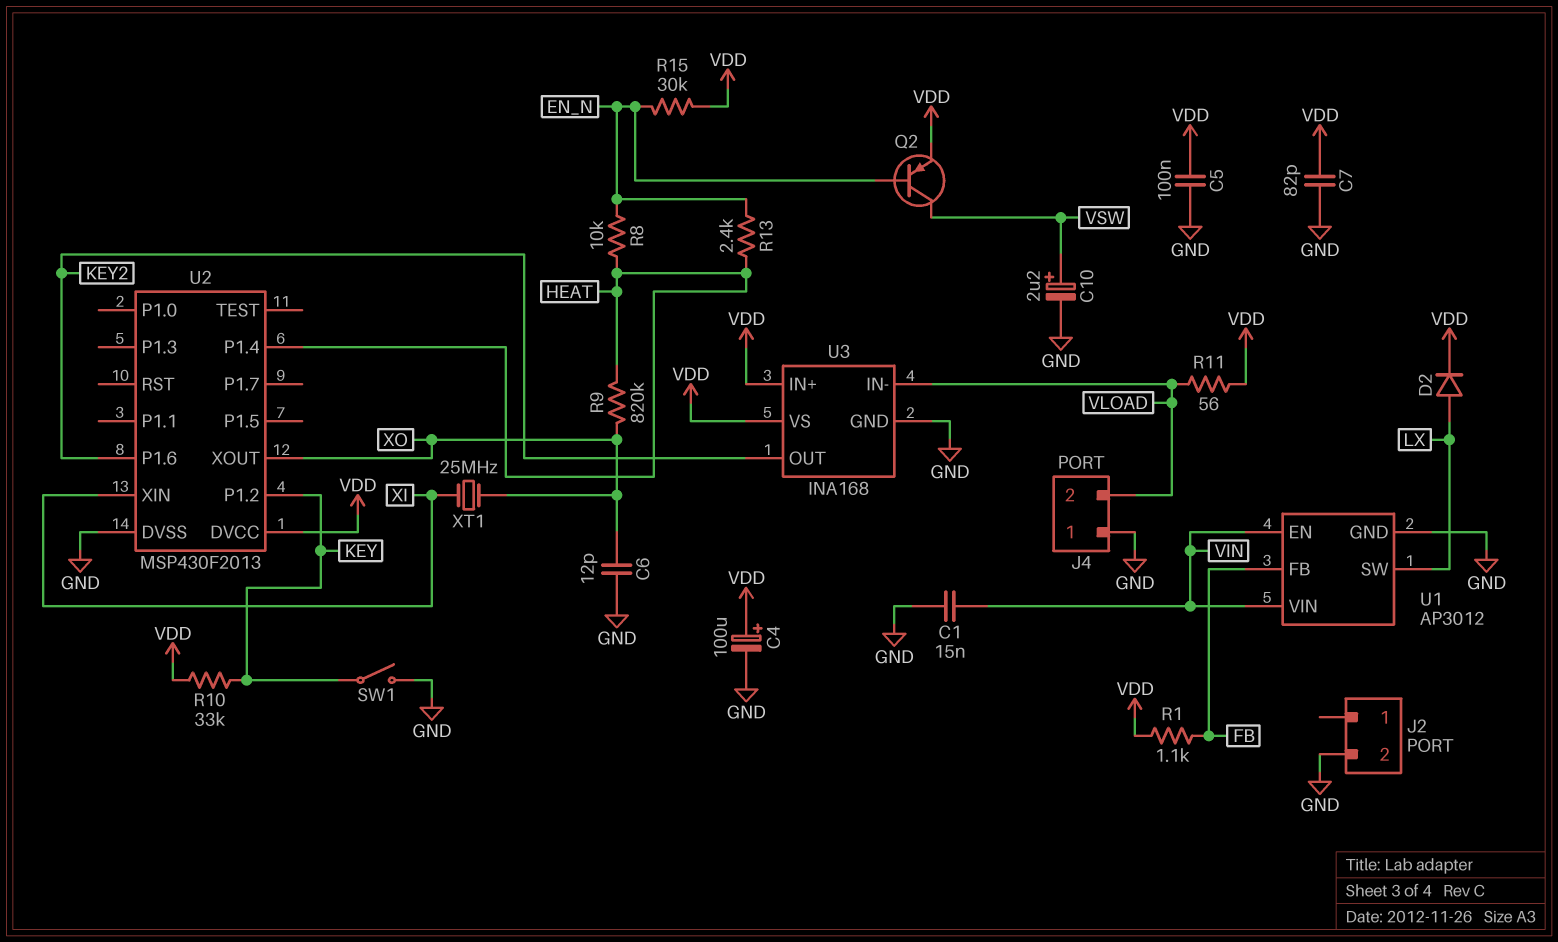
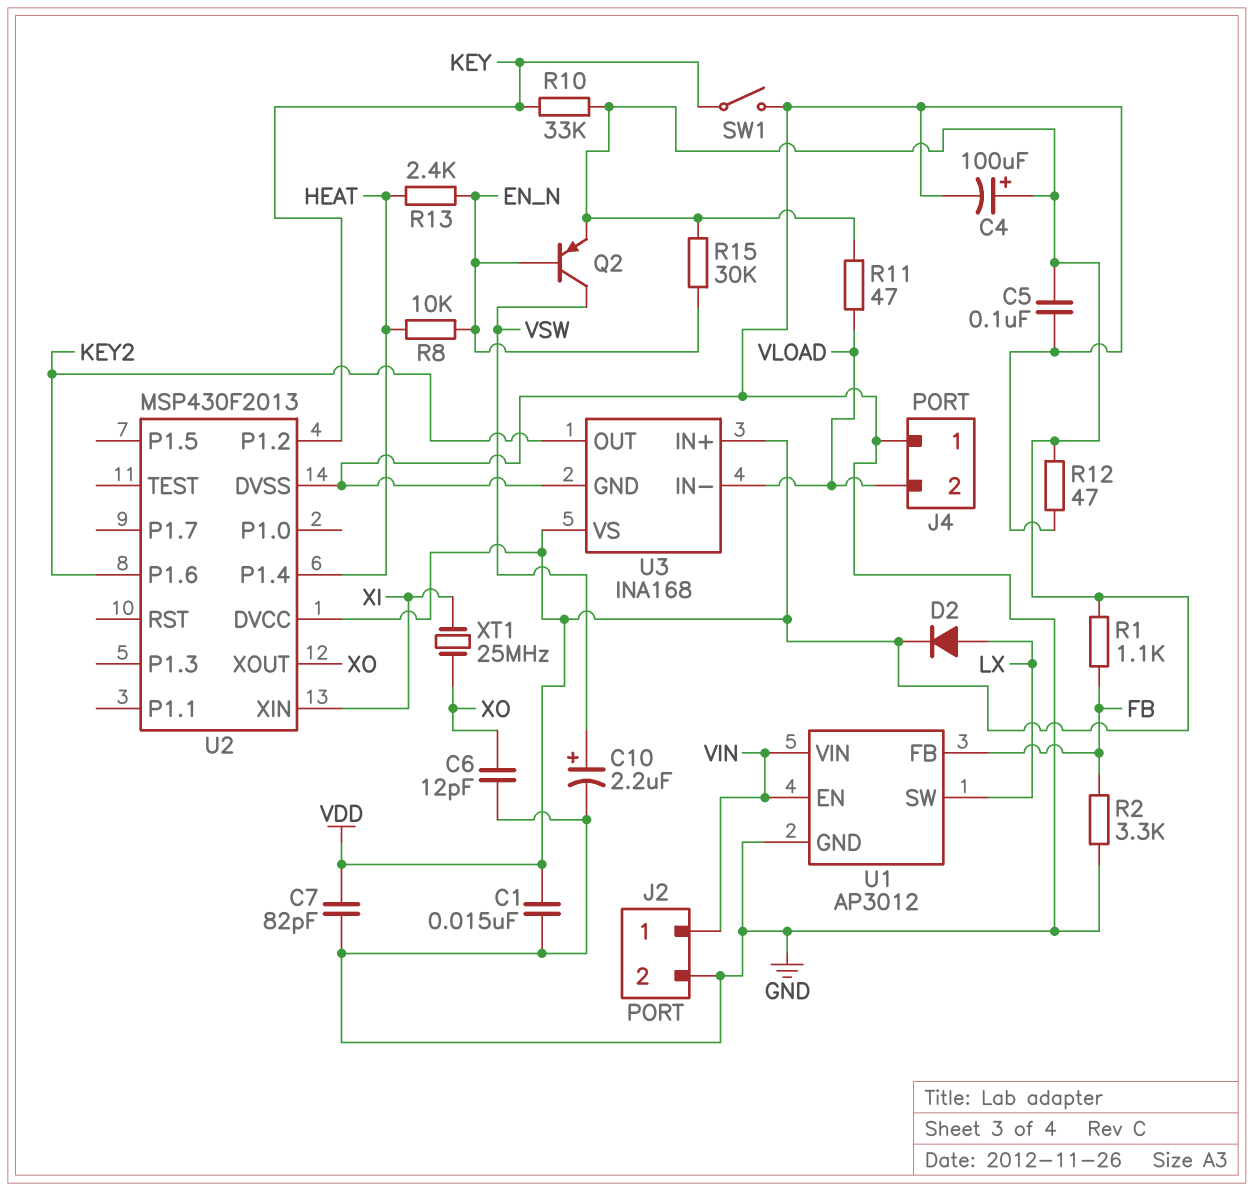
C1: 15nF (GND, VIN) -> 15nF (GND, VDD)
J2 pin 1: none -> VIN
R2: none -> 3.3k (FB, GND)
R9: 820k (HEAT, XO) -> none
R11: 56 (VDD, VLOAD) -> 47 (VDD, VLOAD)
R12: none -> 47 (GND, VDD)

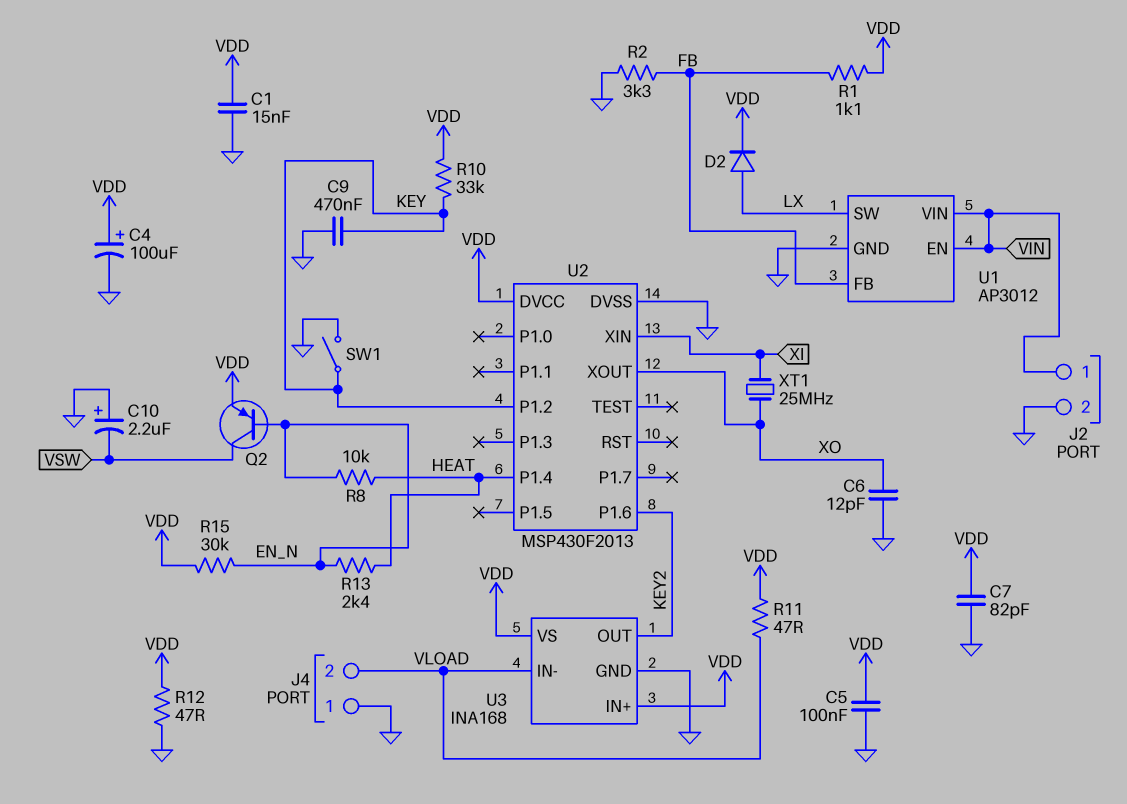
C9: none -> 470nF (GND, KEY)
C10: 2.2uF (plus VSW, minus GND) -> 2.2uF (plus GND, minus VSW)

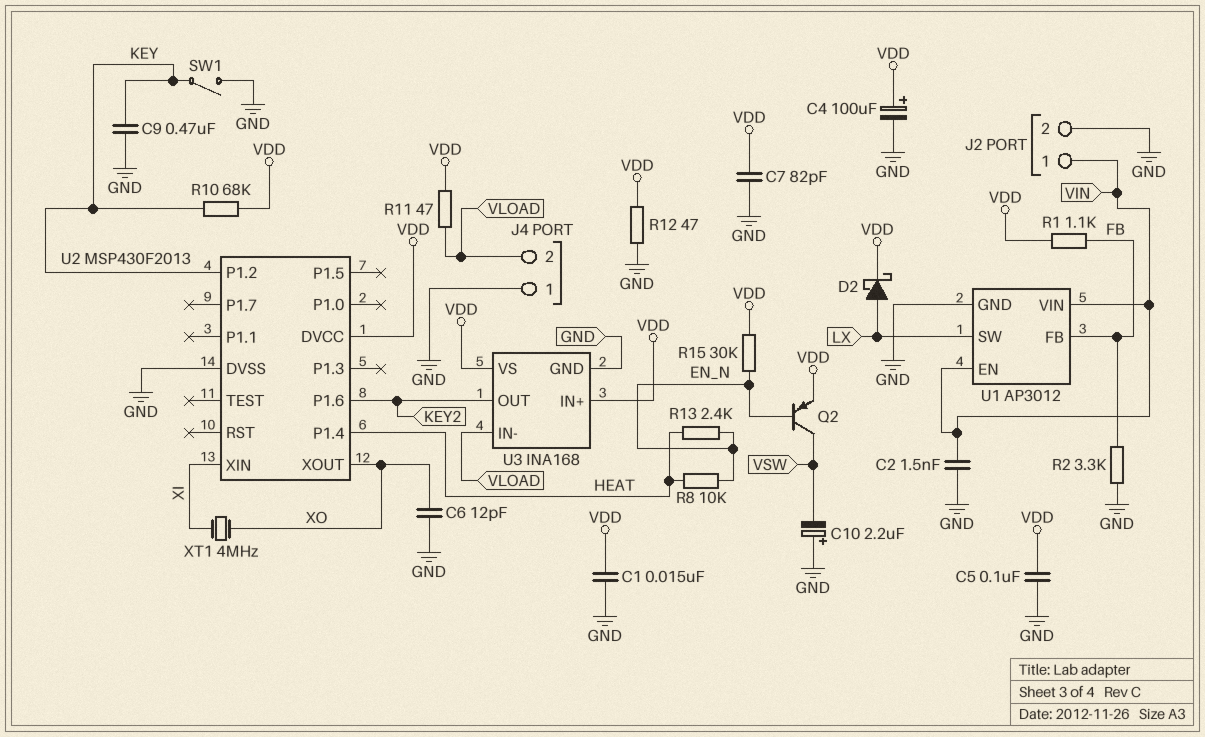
C2: none -> 1.5nF (GND, VIN)
D2: diode (A LX, K VDD) -> schottky (A LX, K VDD)
R10: 33k (KEY, VDD) -> 68k (KEY, VDD)
XT1: 25MHz (XI, XO) -> 4MHz (XI, XO)

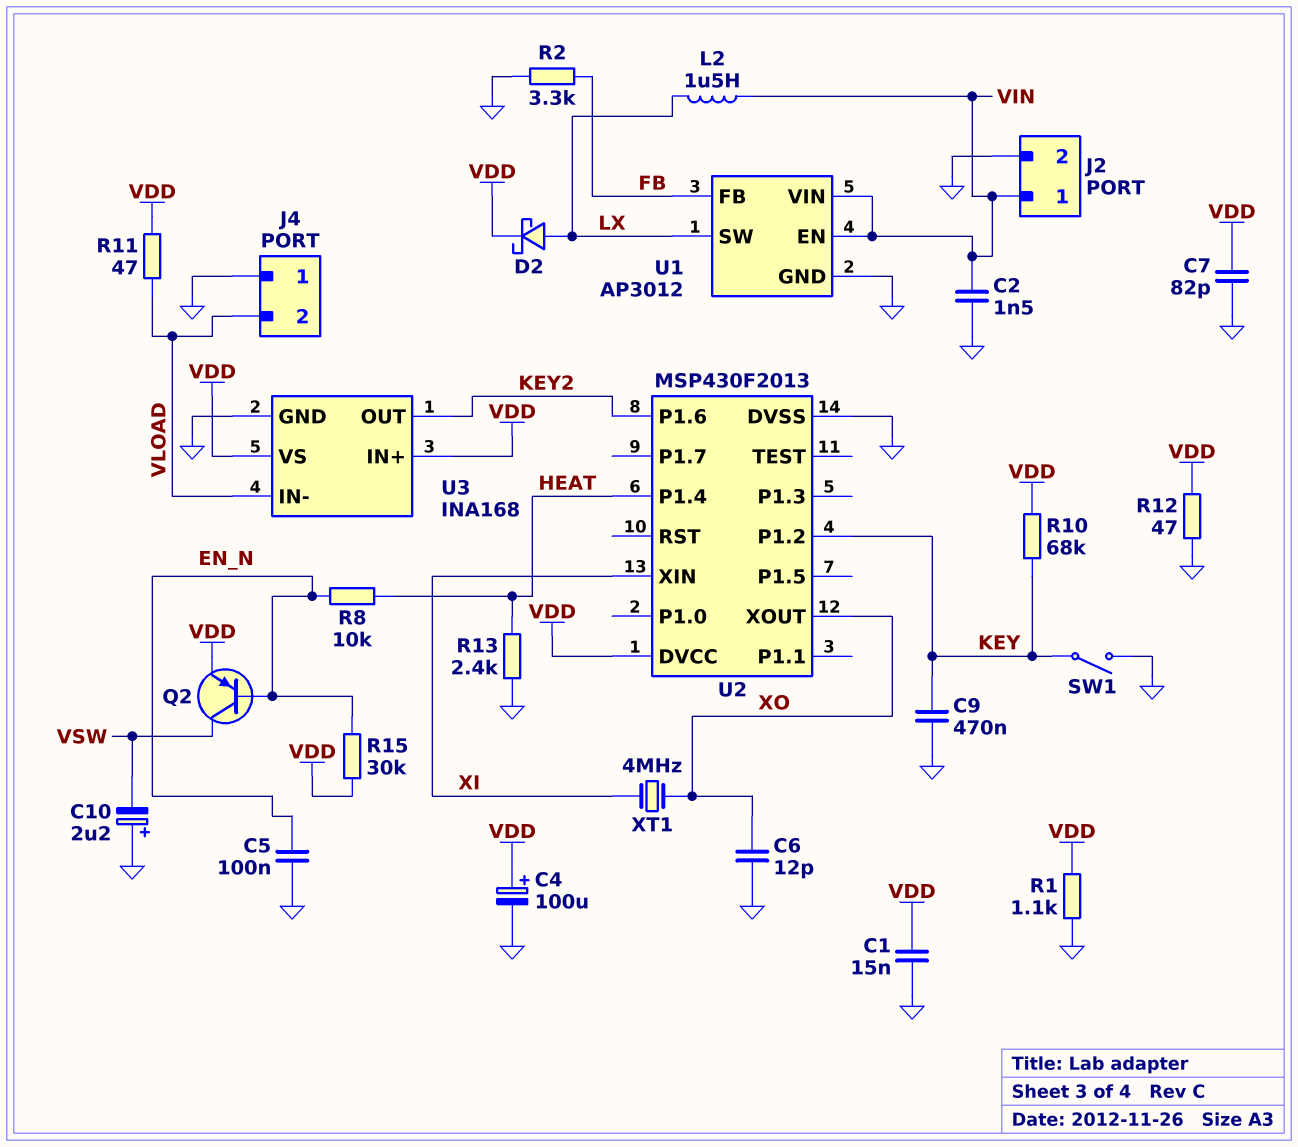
C5: 100nF (GND, VDD) -> 100nF (EN_N, GND)
L2: none -> 1.5uH (LX, VIN)
R1: 1.1k (FB, VDD) -> 1.1k (GND, VDD)
R13: 2.4k (EN_N, HEAT) -> 2.4k (GND, HEAT)

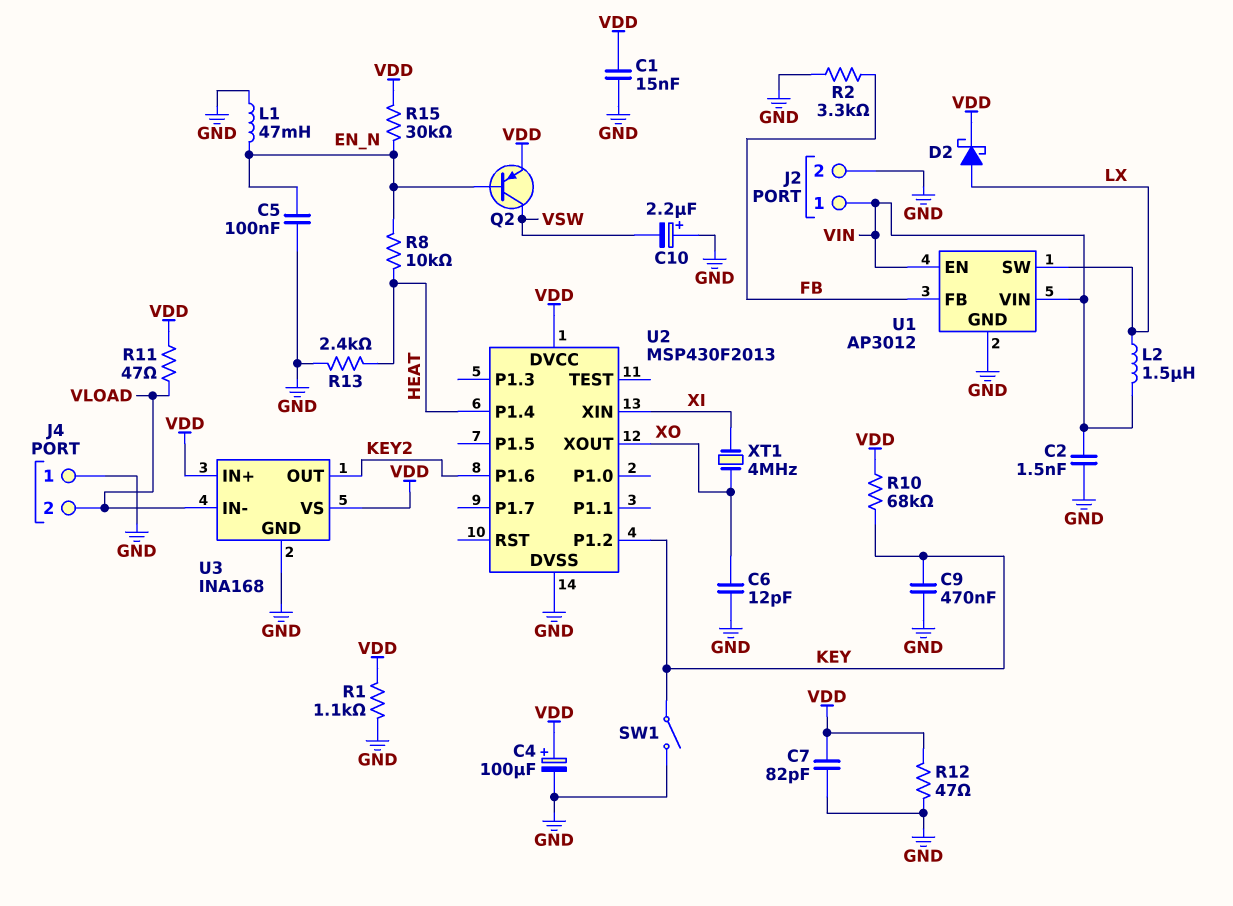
L1: none -> 47mH (EN_N, GND)

